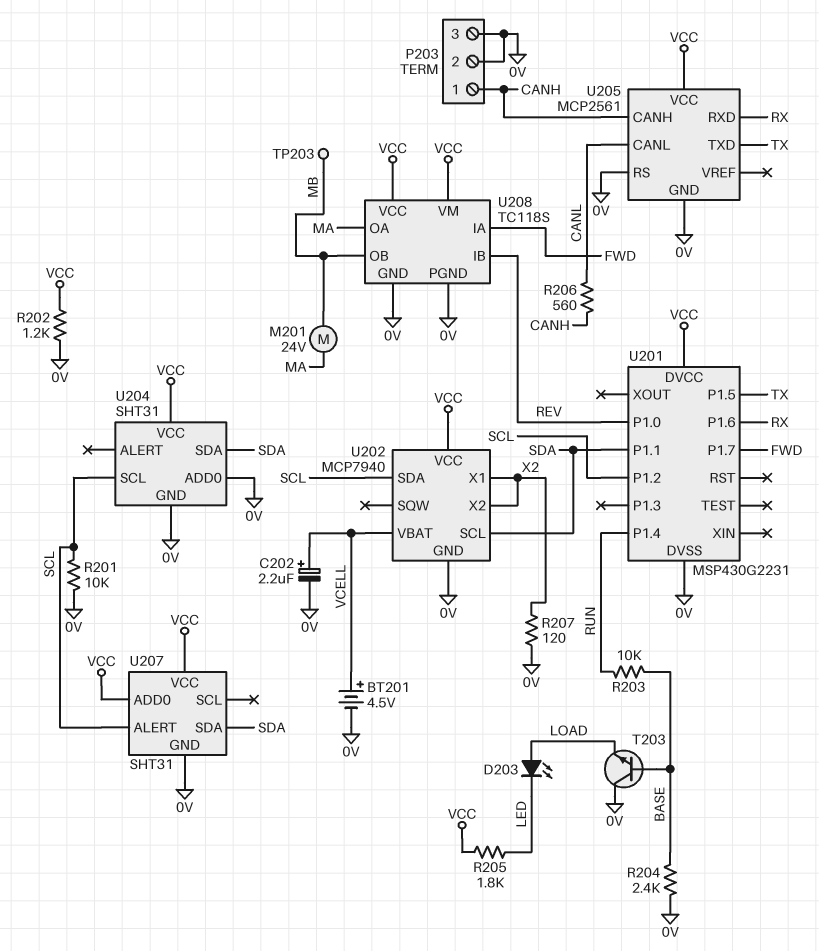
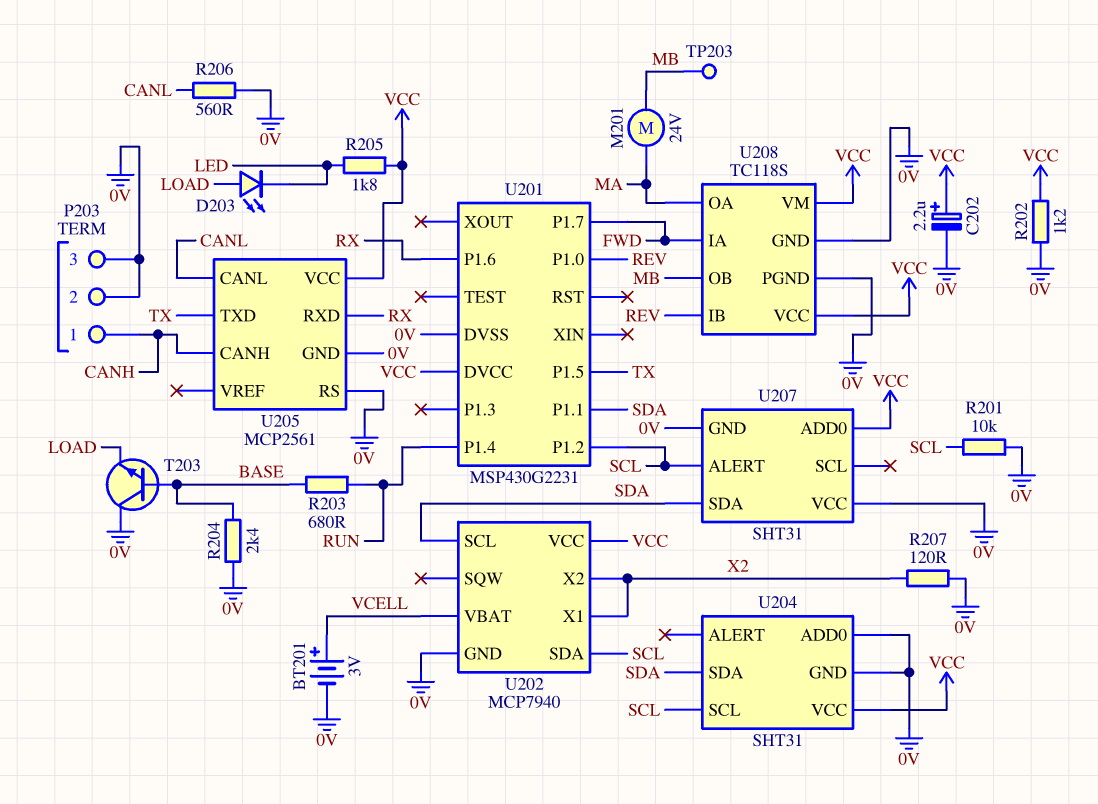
BT201: 4.5V (plus VCELL, minus 0V) -> 3V (plus VCELL, minus 0V)
C202: 2.2uF (plus VCELL, minus 0V) -> 2.2uF (plus VCC, minus 0V)
R203: 10k (BASE, RUN) -> 680 (BASE, RUN)
R206: 560 (CANH, CANL) -> 560 (0V, CANL)
U207 pin VCC: VCC -> 0V

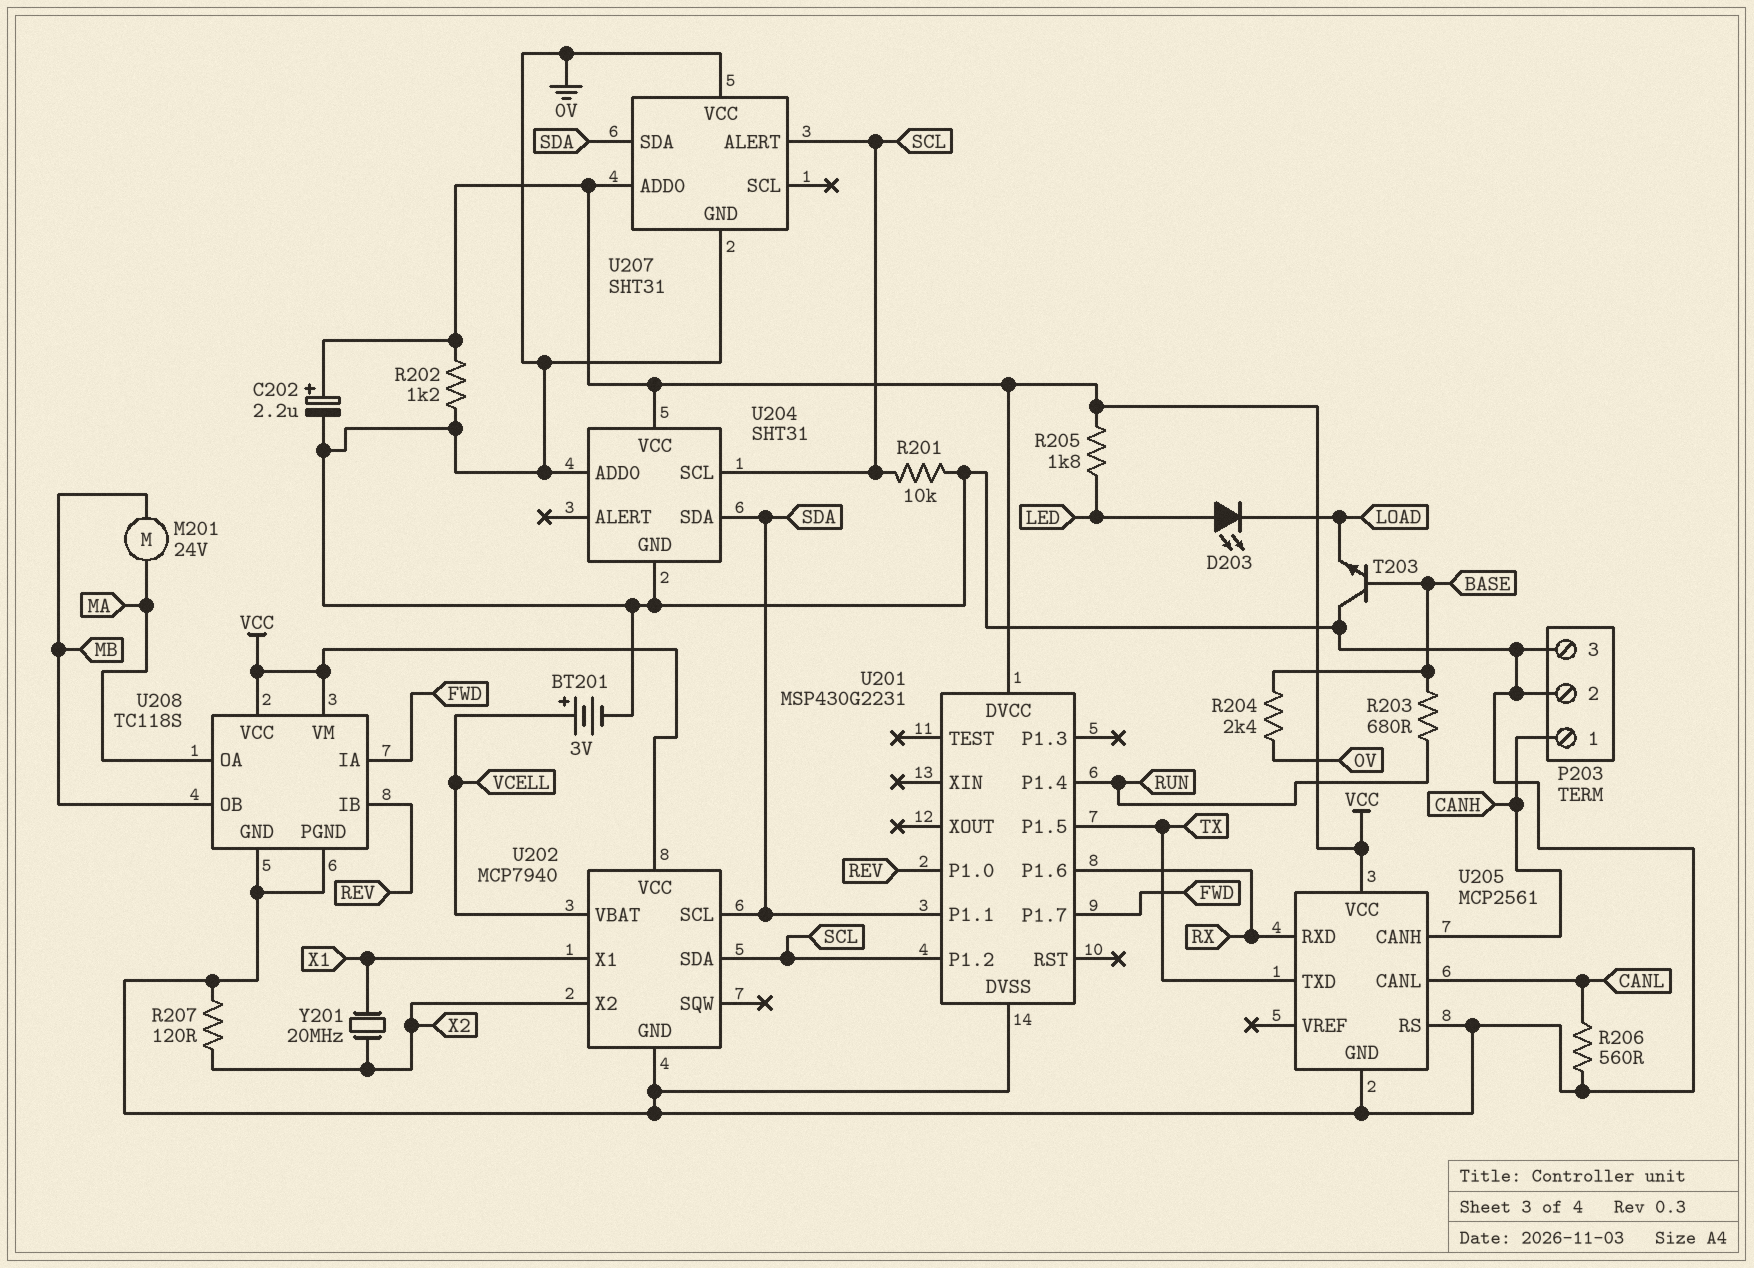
D203: LED (A LOAD, K LED) -> LED (A LED, K LOAD)
TP203: test point (MB) -> none
U202 pin X1: X2 -> X1
Y201: none -> 20MHz (X1, X2)

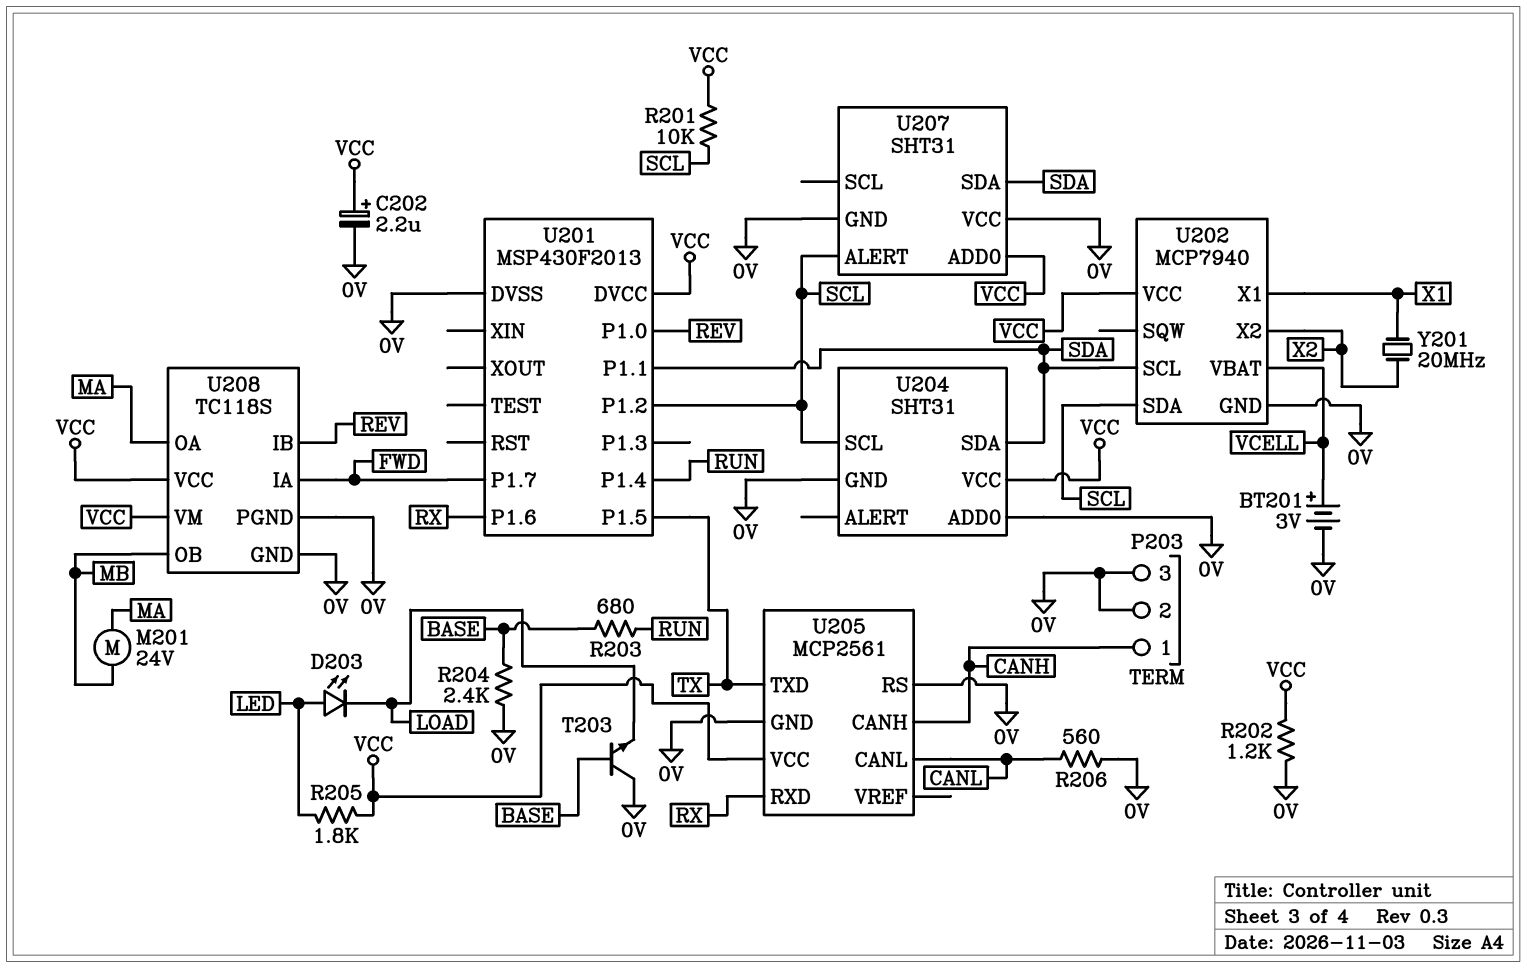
R201: 10k (0V, SCL) -> 10k (SCL, VCC)
R207: 120 (0V, X2) -> none
U201: MSP430G2231 -> MSP430F2013

